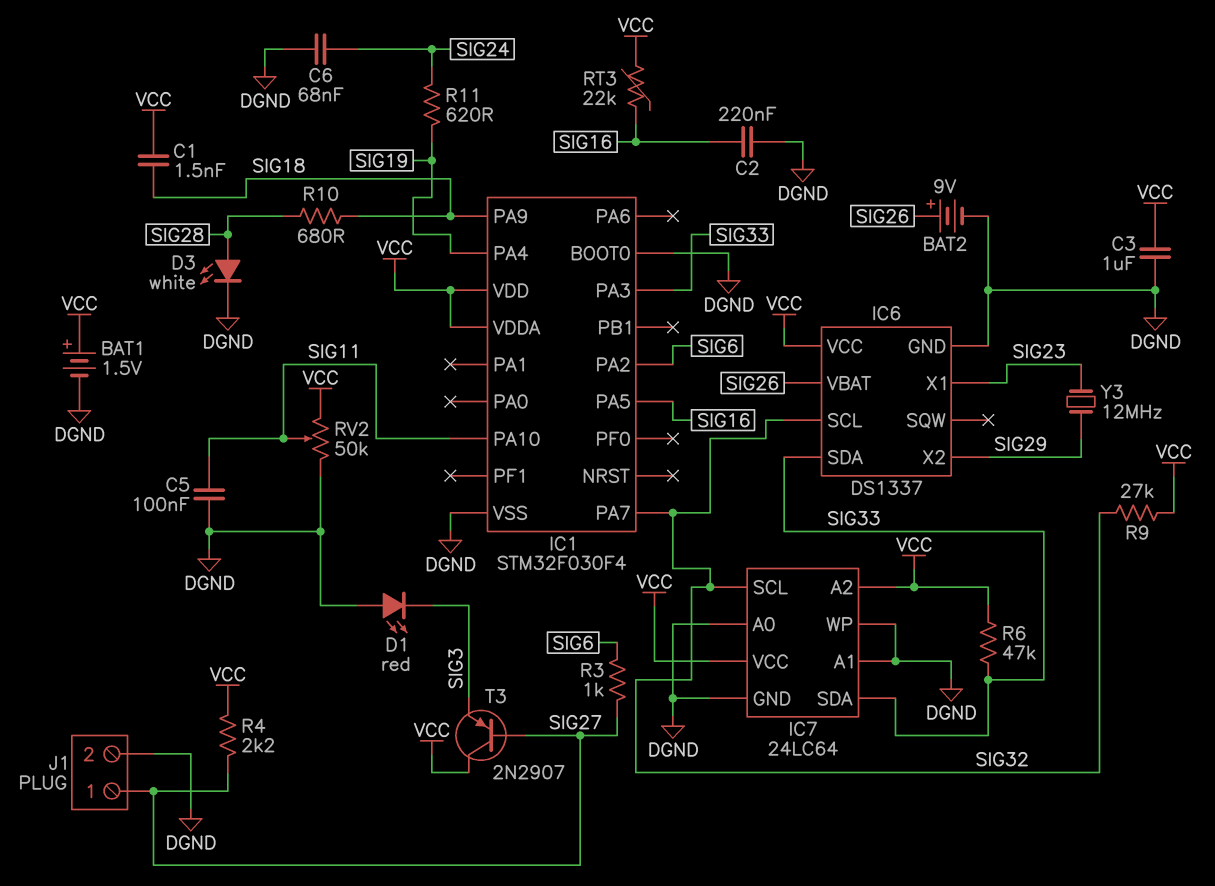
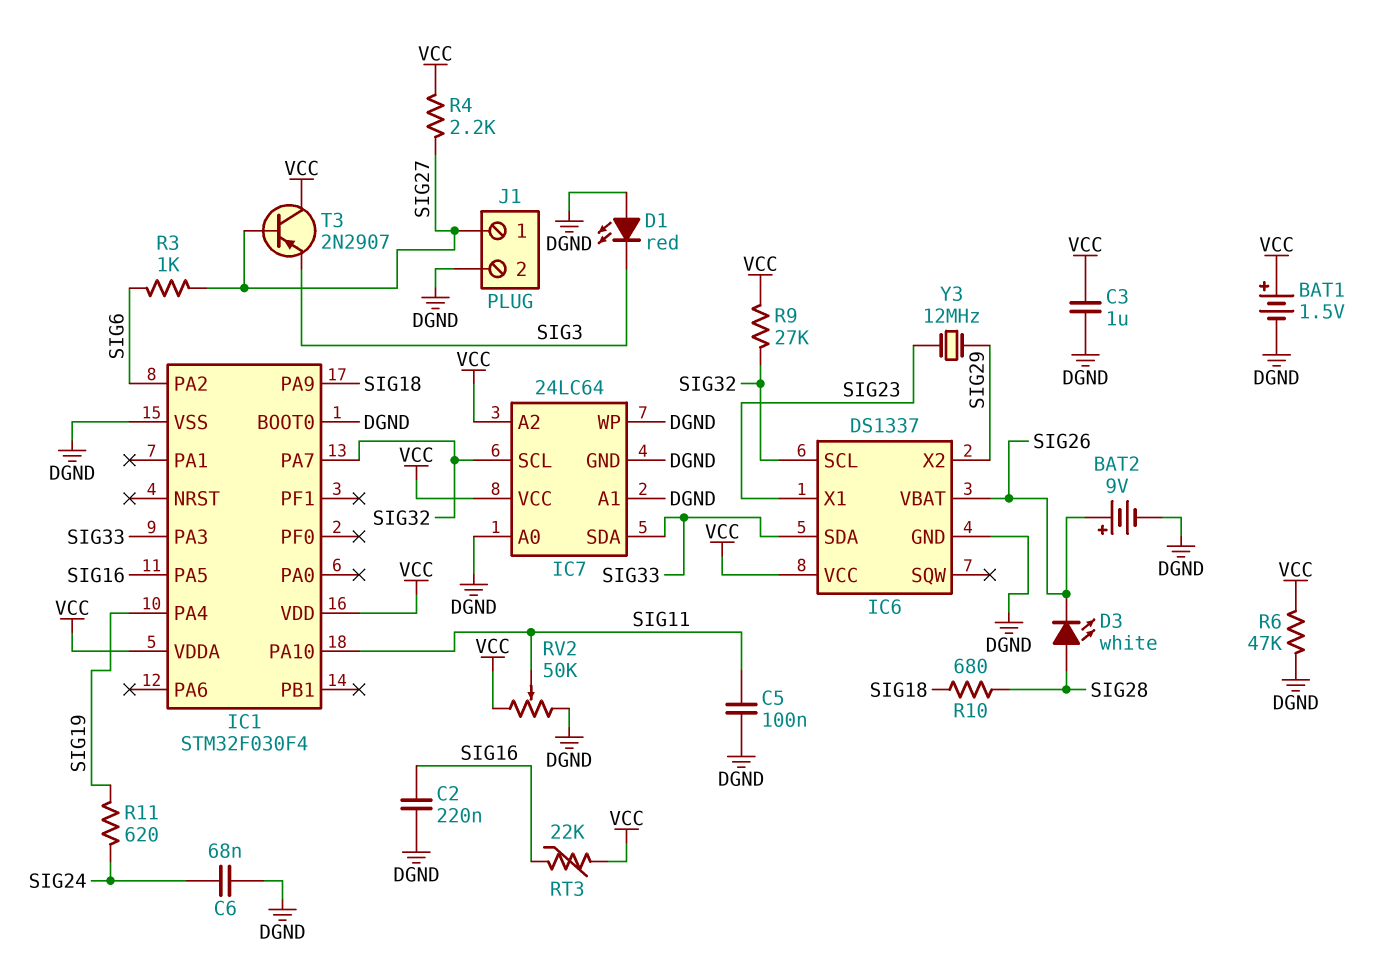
C1: 1.5nF (SIG18, VCC) -> none
D3: LED white (A SIG28, K DGND) -> LED white (A SIG28, K SIG26)
R6: 47k (SIG33, VCC) -> 47k (DGND, VCC)

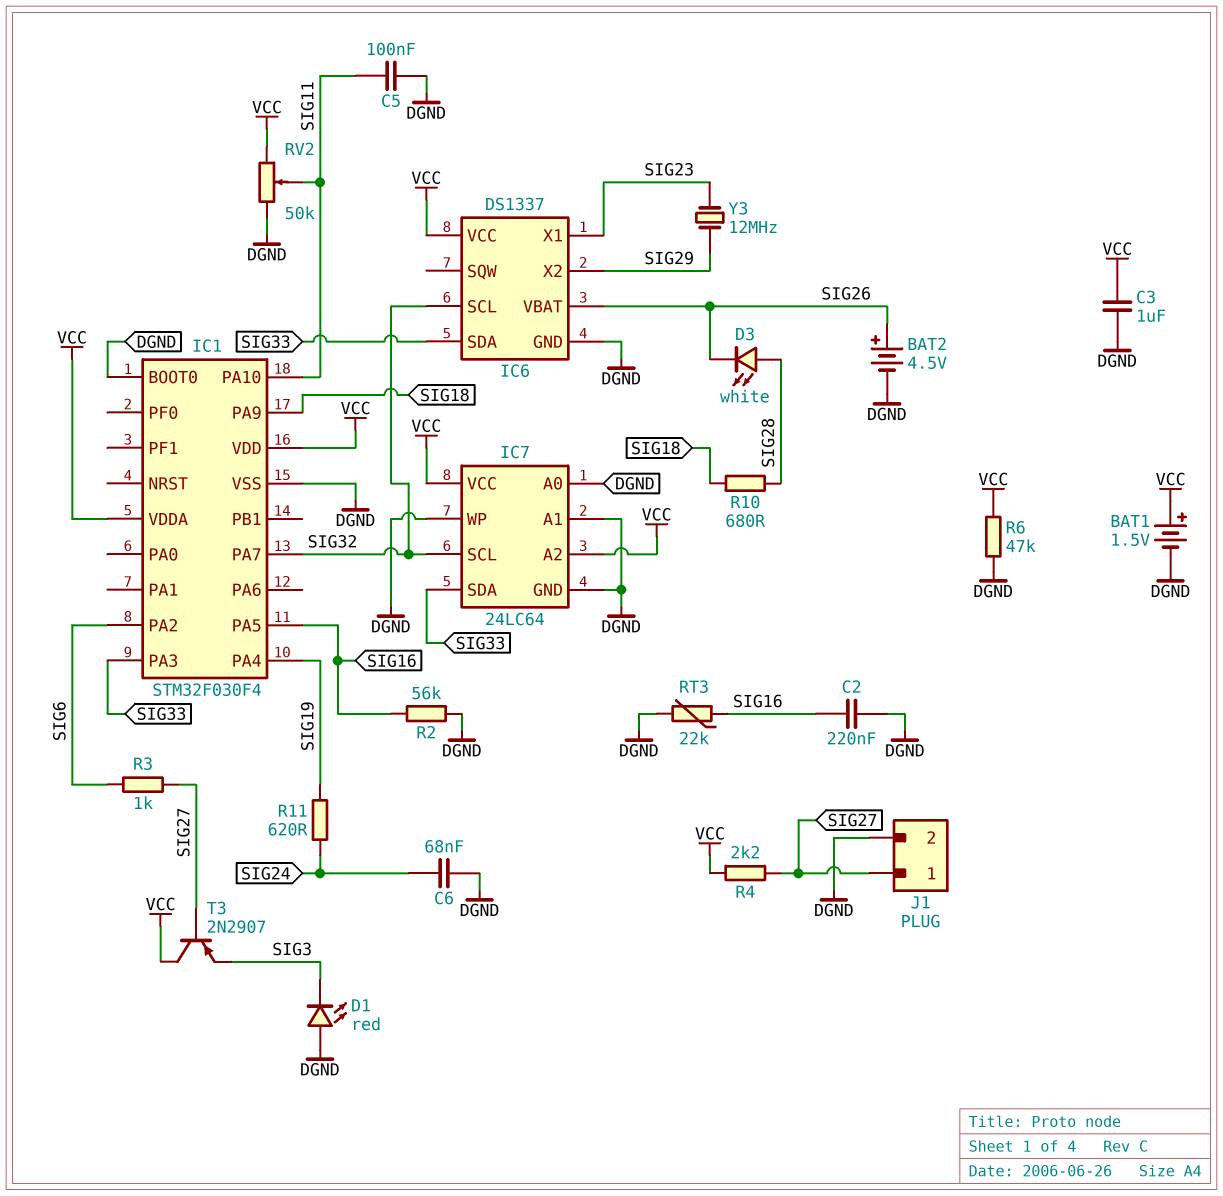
BAT2: 9V (plus SIG26, minus DGND) -> 4.5V (plus SIG26, minus DGND)
R2: none -> 56k (DGND, SIG16)
R9: 27k (SIG32, VCC) -> none
RT3: 22k (SIG16, VCC) -> 22k (DGND, SIG16)

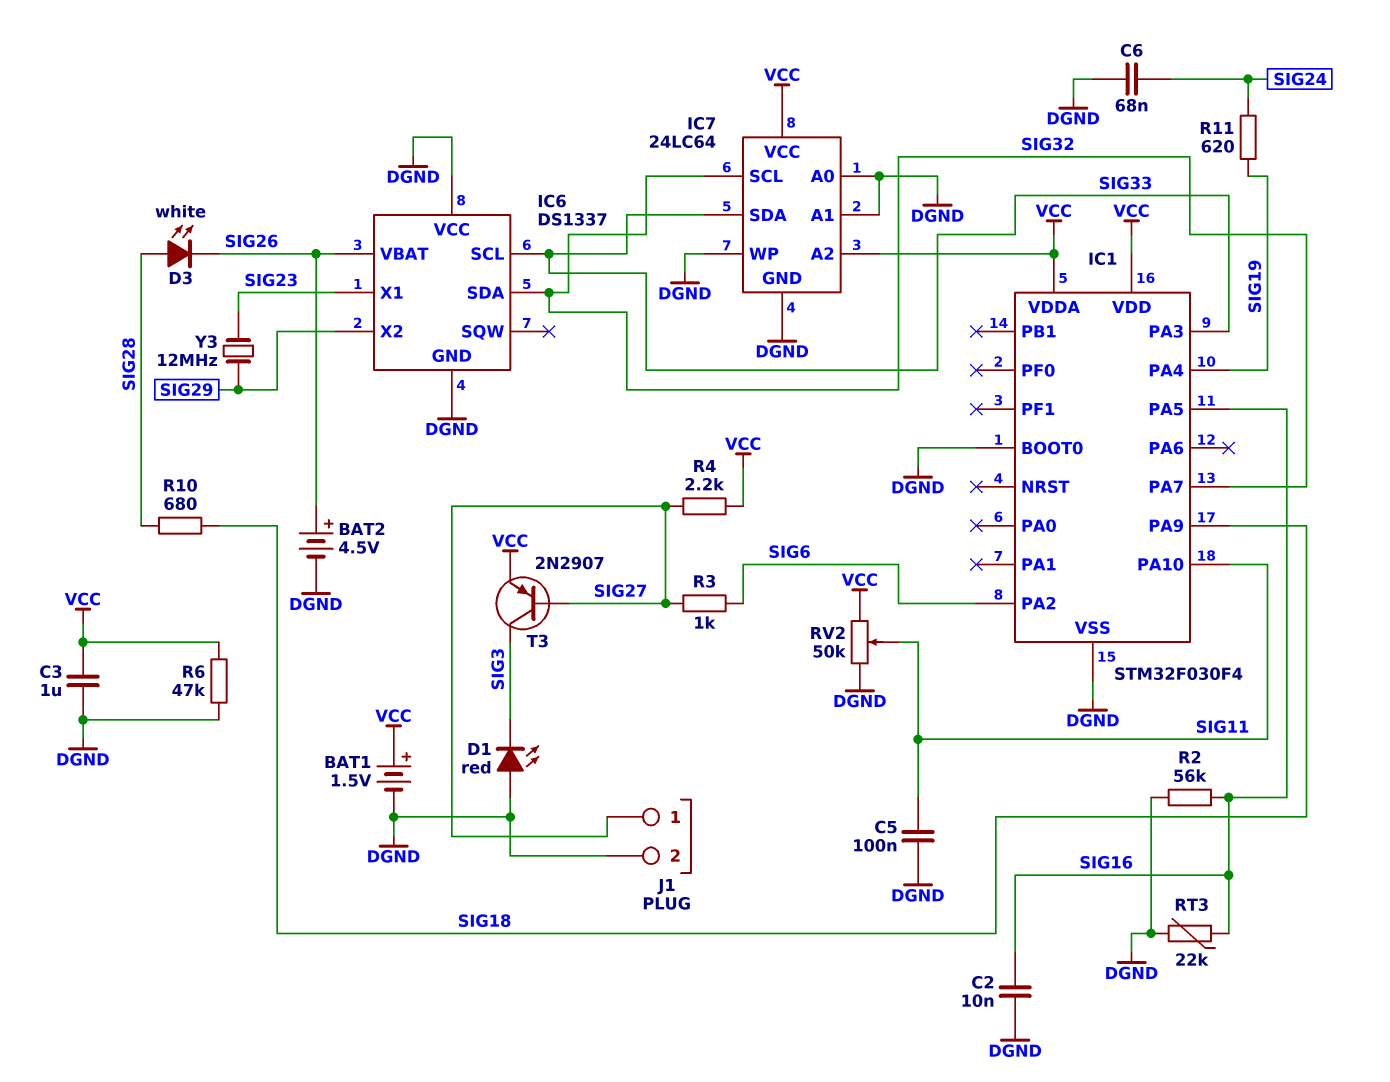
C2: 220nF (DGND, SIG16) -> 10nF (DGND, SIG16)
IC6 pin SCL: SIG32 -> SIG33
IC6 pin SDA: SIG33 -> SIG32
IC6 pin VCC: VCC -> DGND
T3: PNP 2N2907 (B SIG27, C VCC, E SIG3) -> PNP 2N2907 (B SIG27, C SIG3, E VCC)

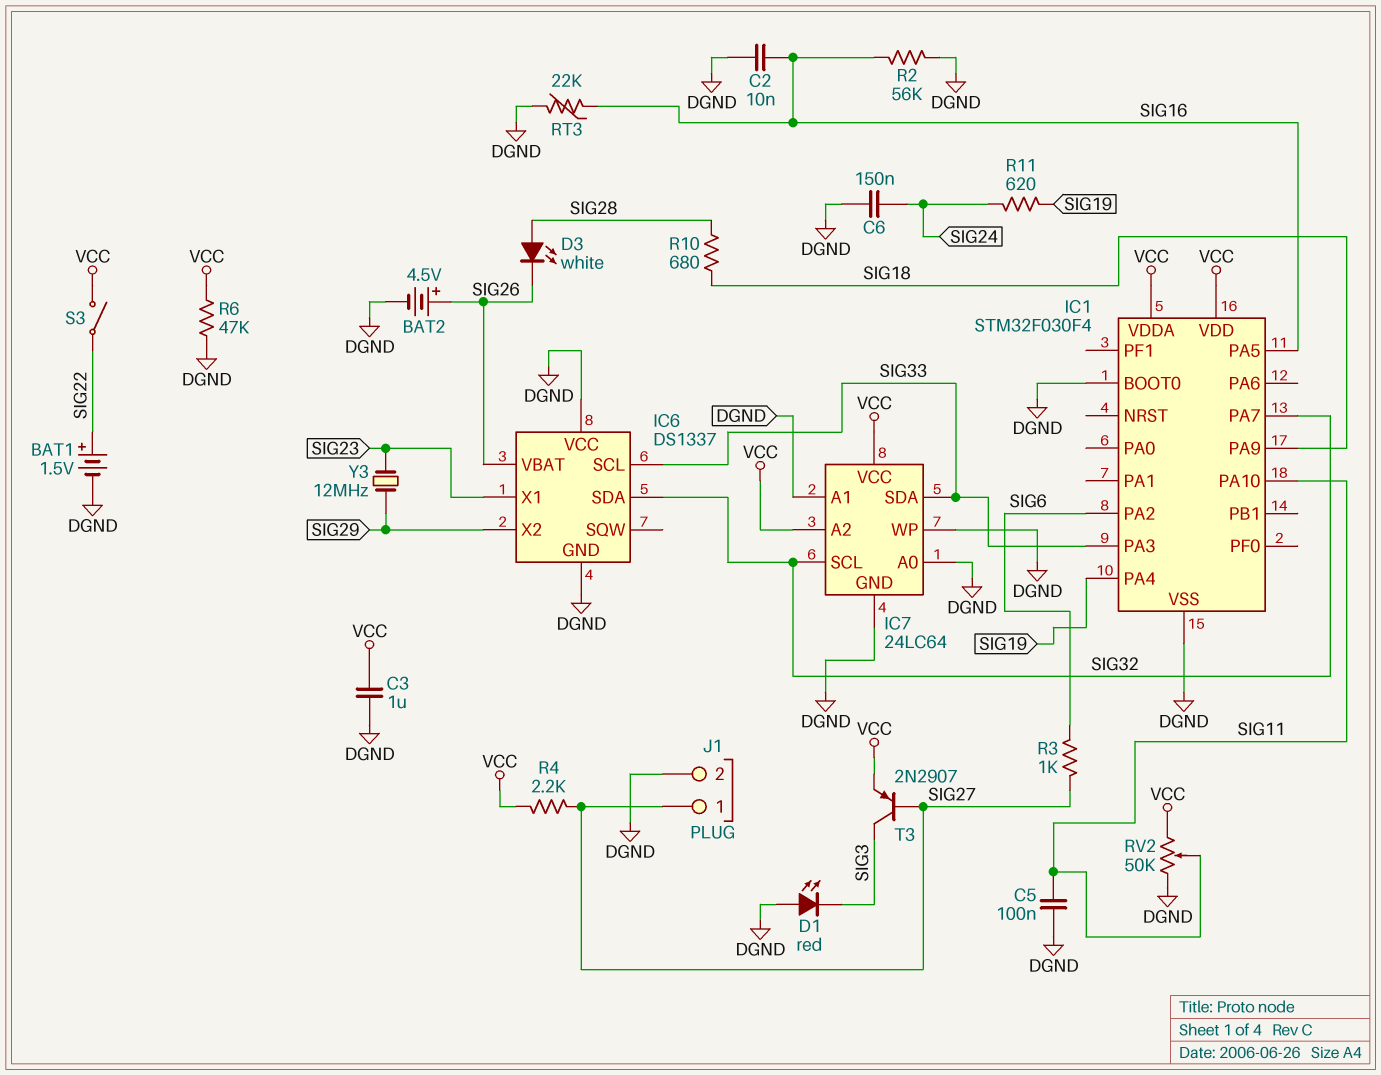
BAT1: 1.5V (plus VCC, minus DGND) -> 1.5V (plus SIG22, minus DGND)
C6: 68nF (DGND, SIG24) -> 150nF (DGND, SIG24)
S3: none -> switch (SIG22, VCC)

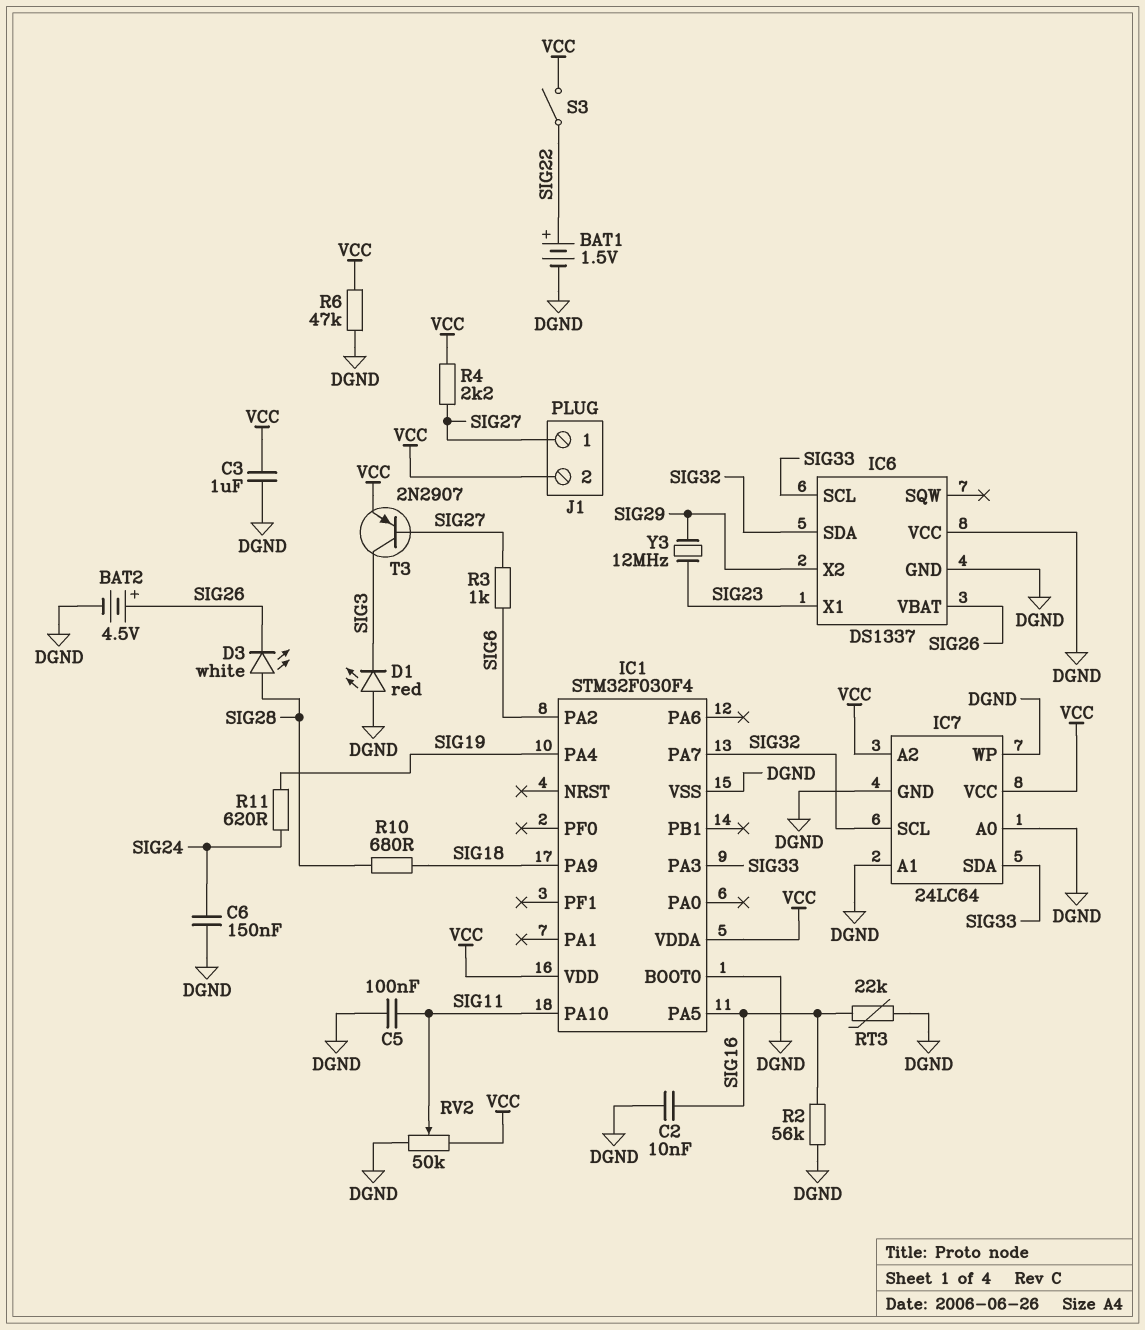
J1 pin 2: DGND -> VCC

